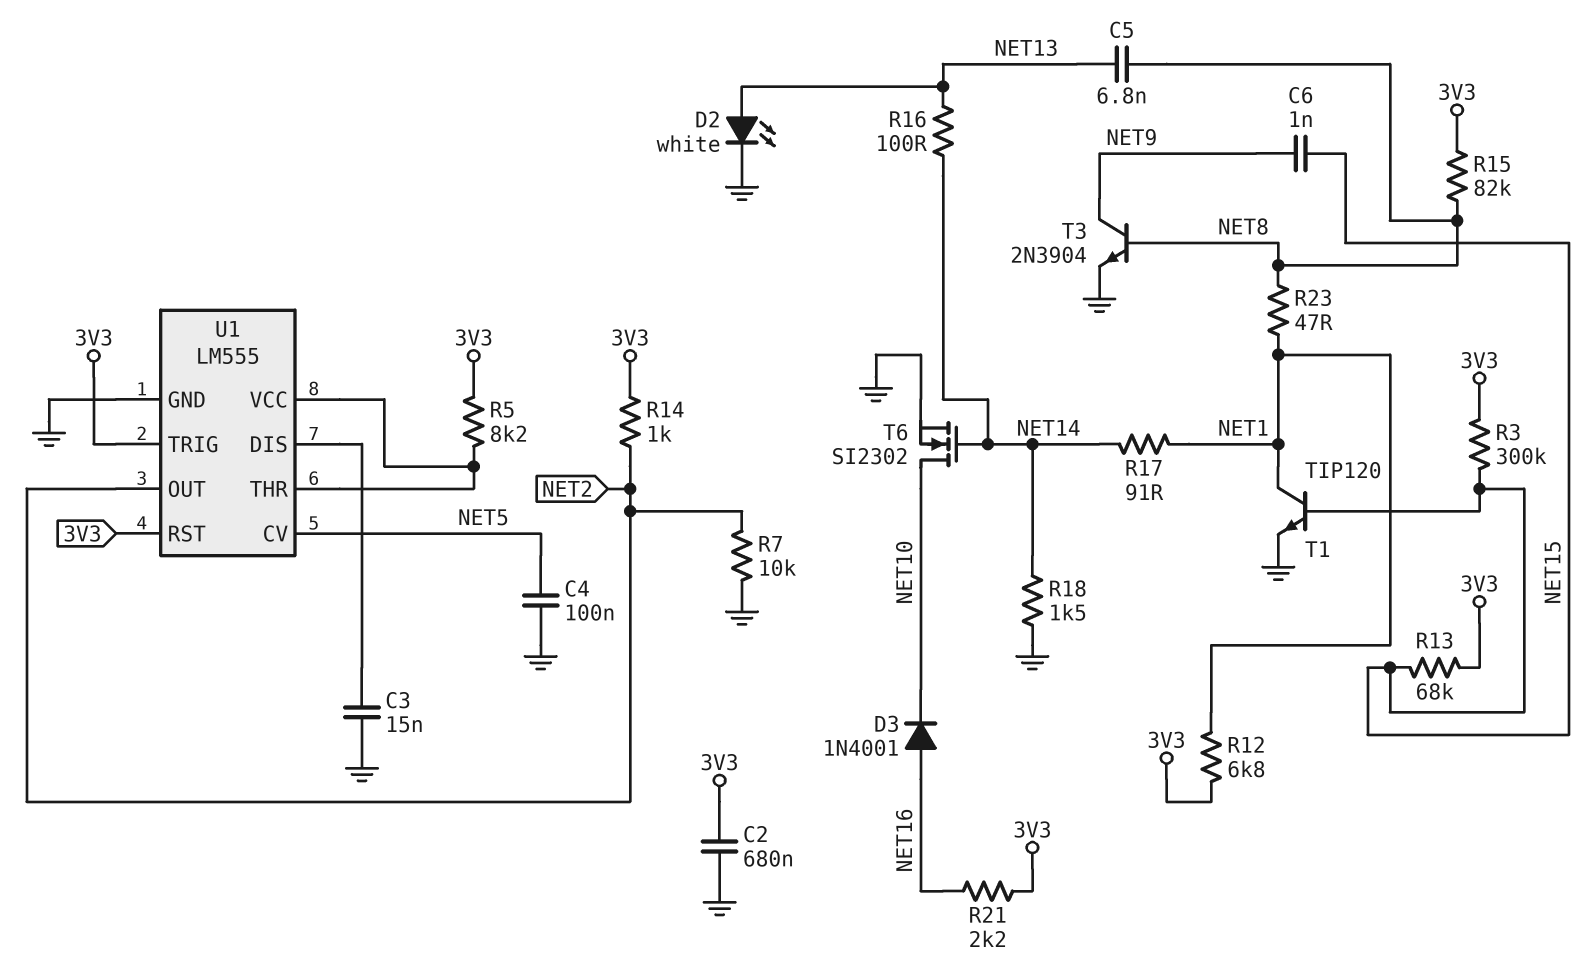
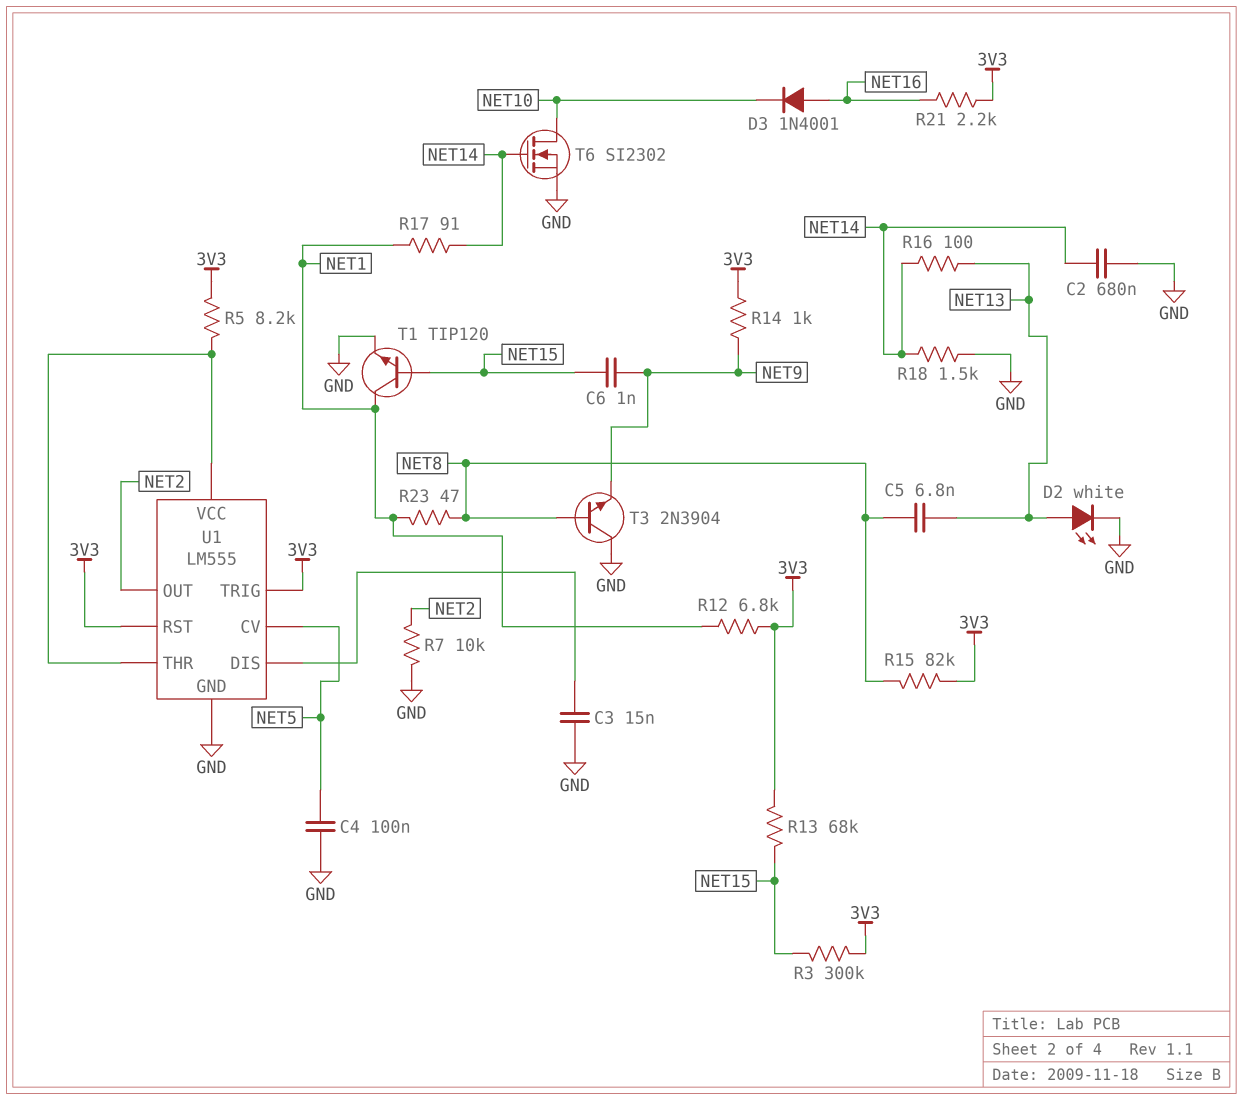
C2: 680nF (3V3, GND) -> 680nF (GND, NET14)
R14: 1k (3V3, NET2) -> 1k (3V3, NET9)
T3: NPN 2N3904 (B NET8, C NET9, E GND) -> NPN 2N3904 (B NET8, C GND, E NET9)

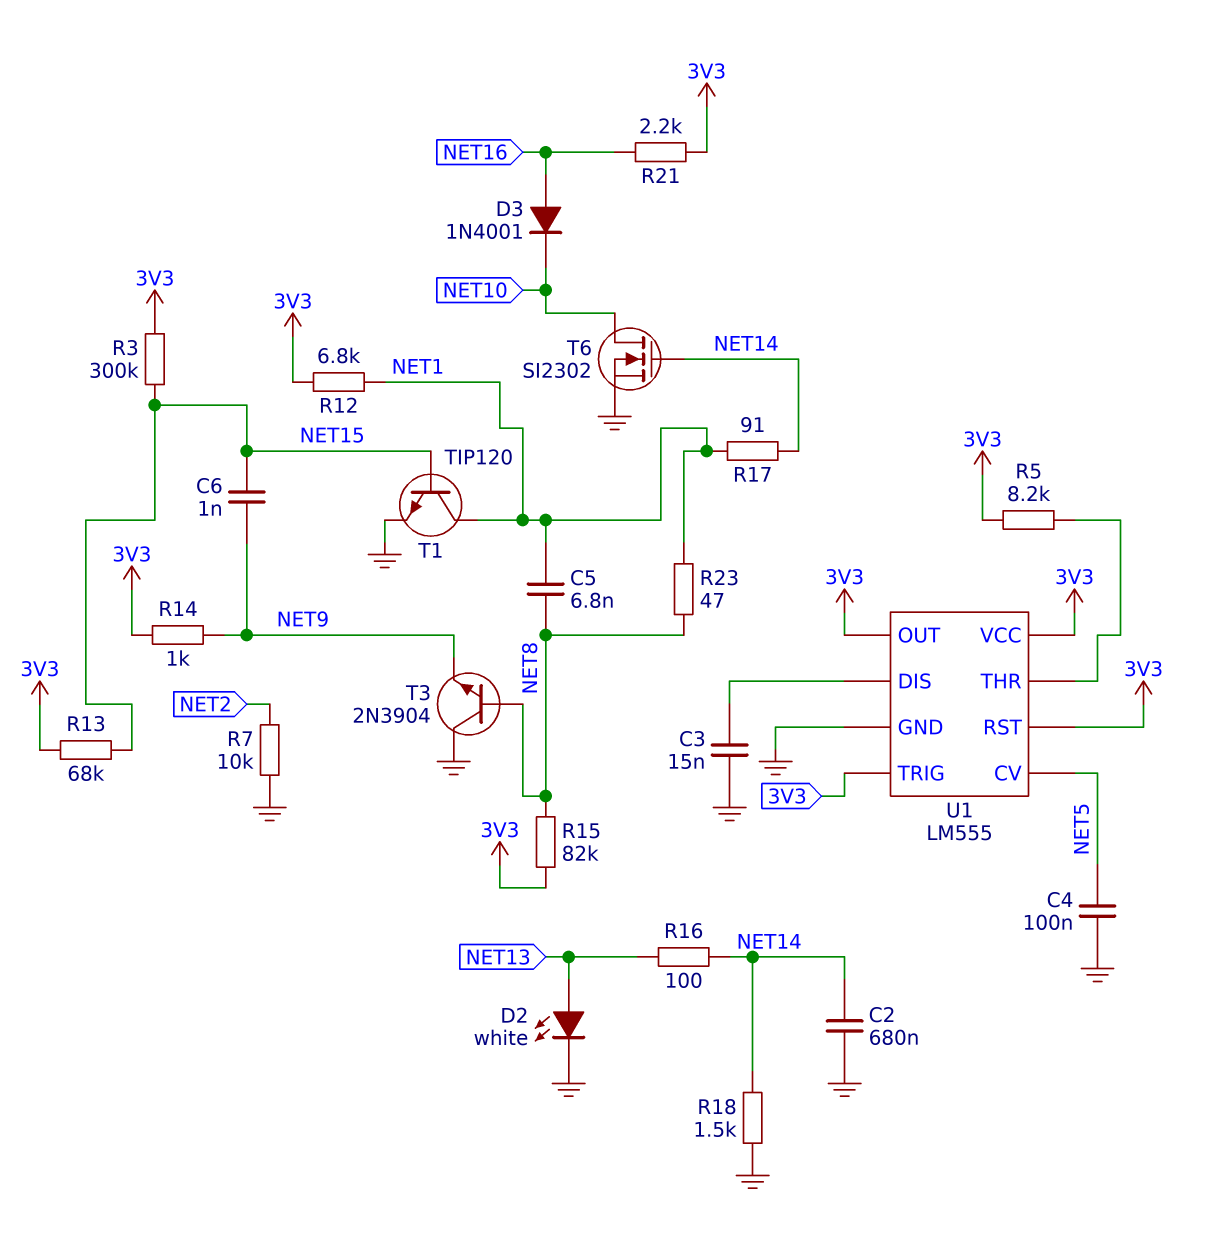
C5: 6.8nF (NET8, NET13) -> 6.8nF (NET1, NET8)
U1 pin OUT: NET2 -> 3V3
U1 pin VCC: U1/THR -> 3V3

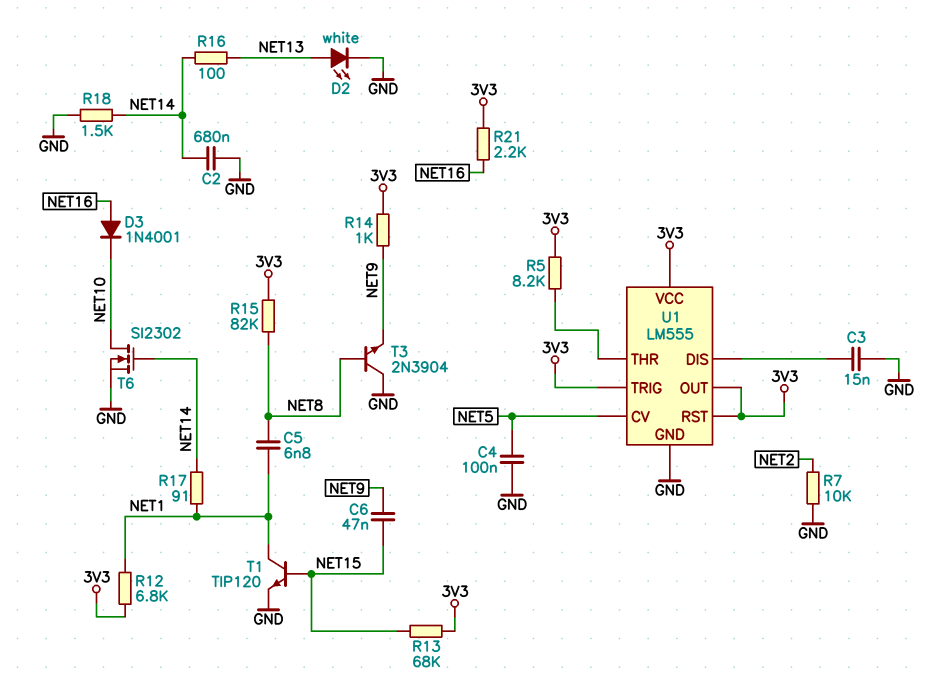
C6: 1nF (NET9, NET15) -> 47nF (NET9, NET15)
R3: 300k (3V3, NET15) -> none
R23: 47 (NET1, NET8) -> none

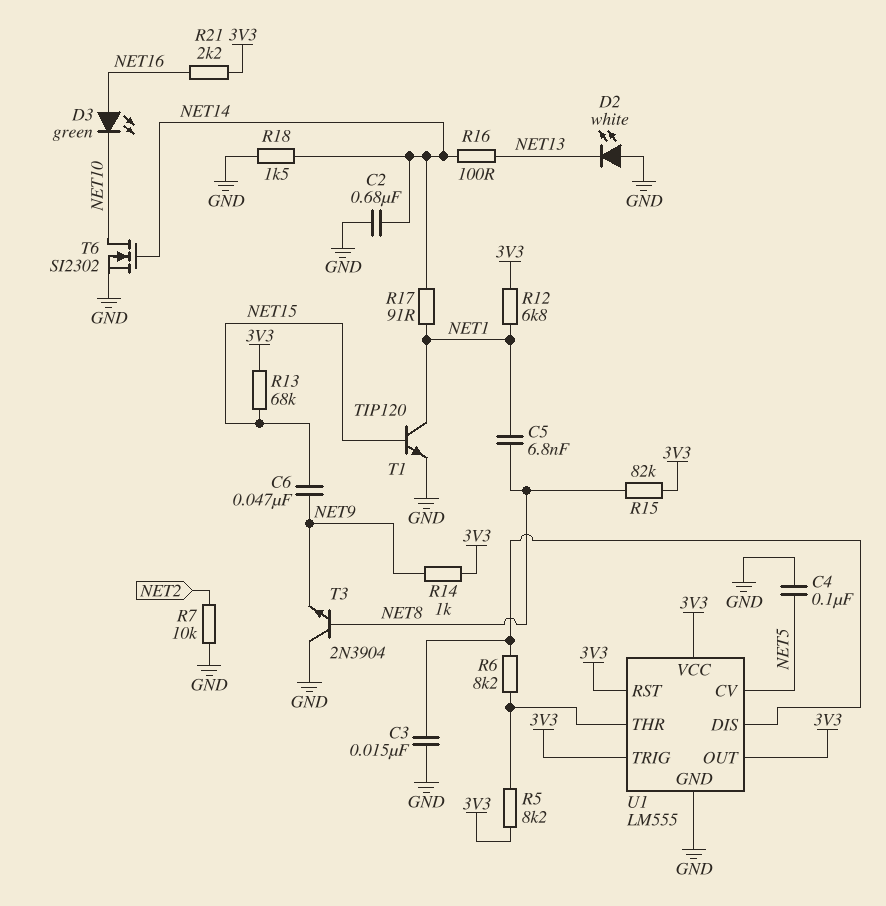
D2: LED white (A NET13, K GND) -> LED white (A GND, K NET13)
D3: diode 1N4001 (A NET16, K NET10) -> LED green (A NET16, K NET10)
R6: none -> 8.2k (U1/DIS, U1/THR)

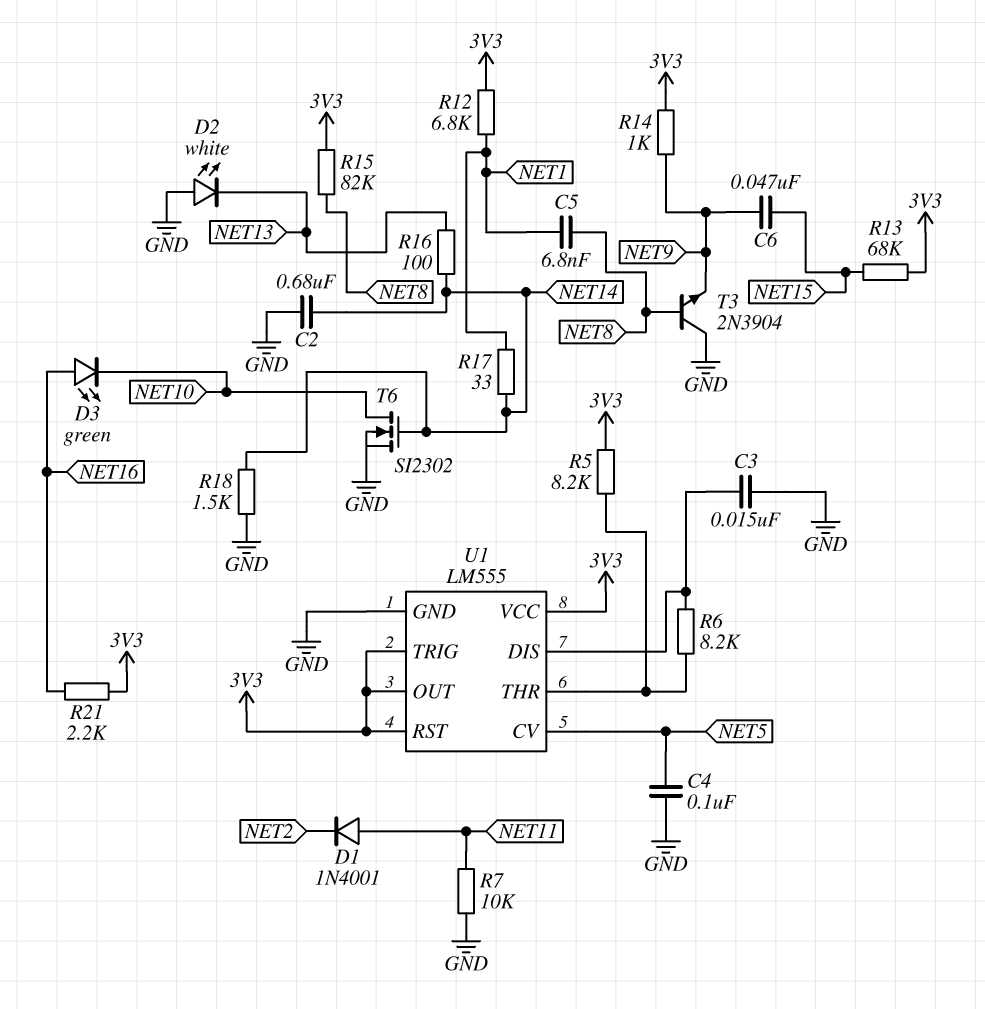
D1: none -> diode 1N4001 (A NET11, K NET2)
R7: 10k (GND, NET2) -> 10k (GND, NET11)
R17: 91 (NET1, NET14) -> 33 (NET1, NET14)
T1: NPN TIP120 (B NET15, C NET1, E GND) -> none

